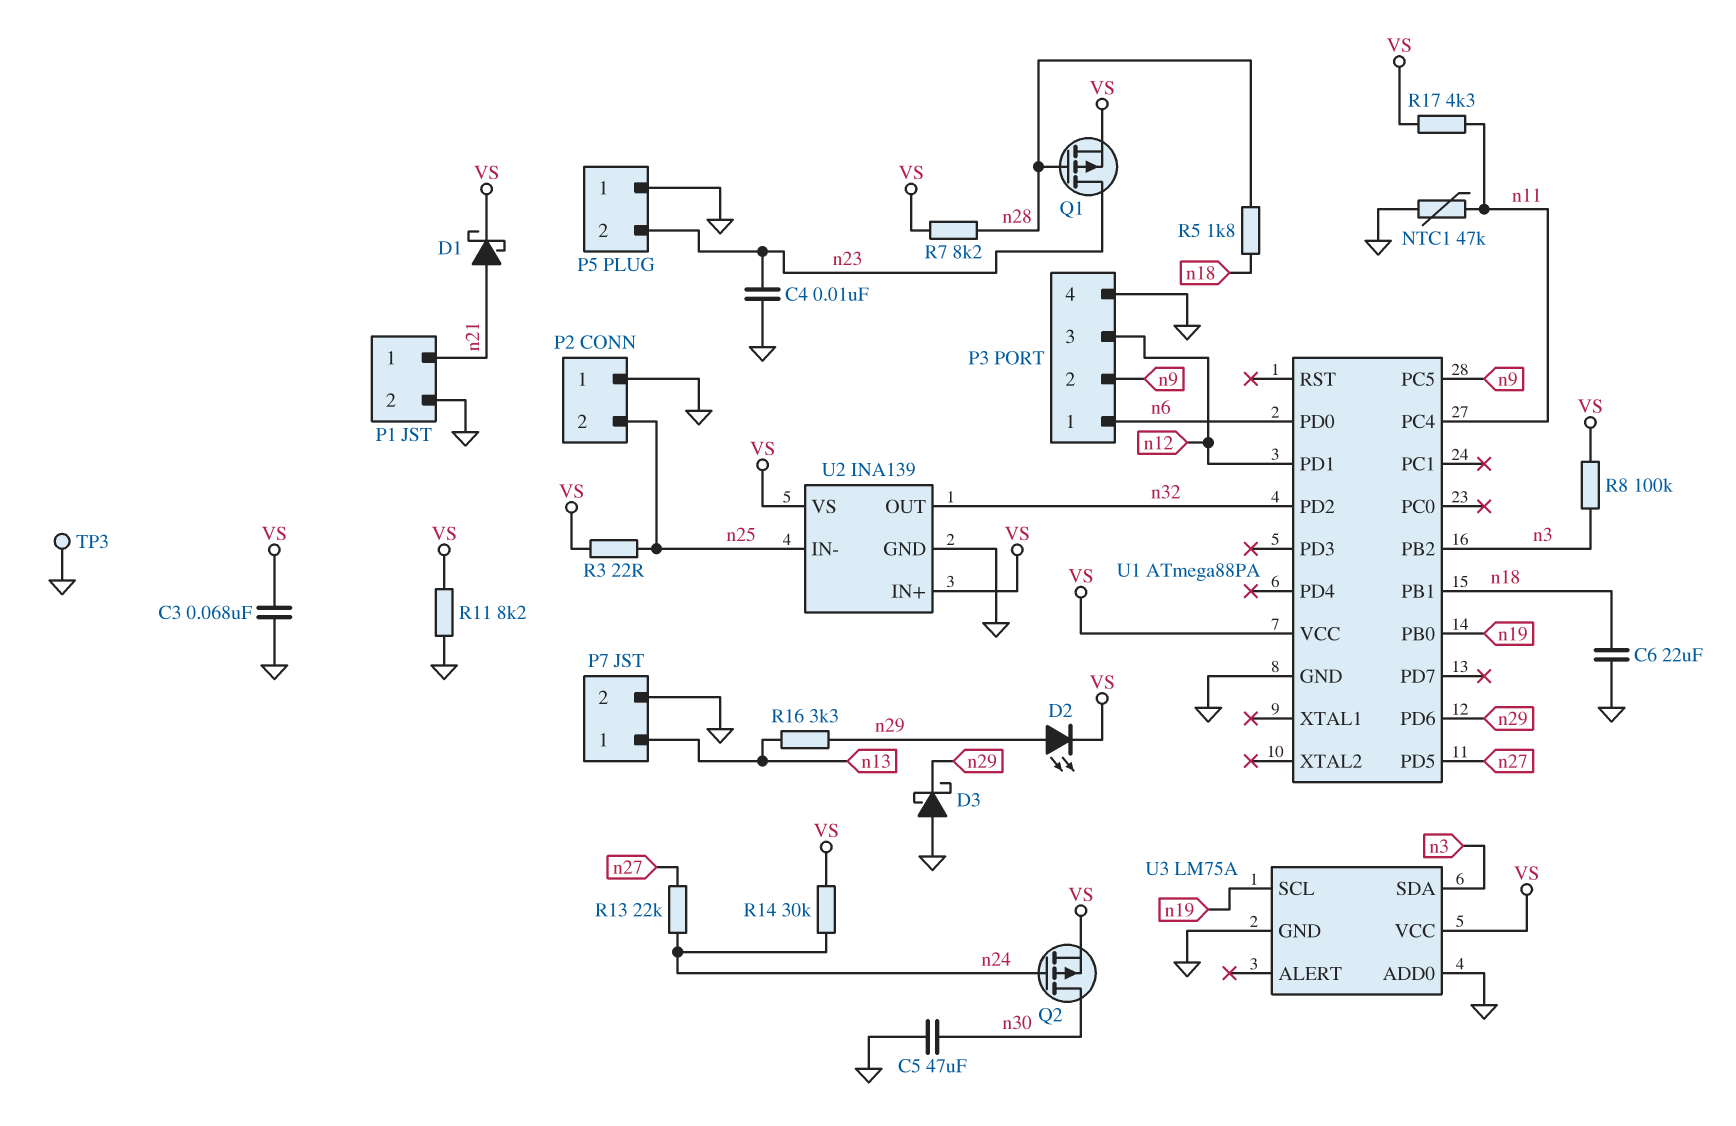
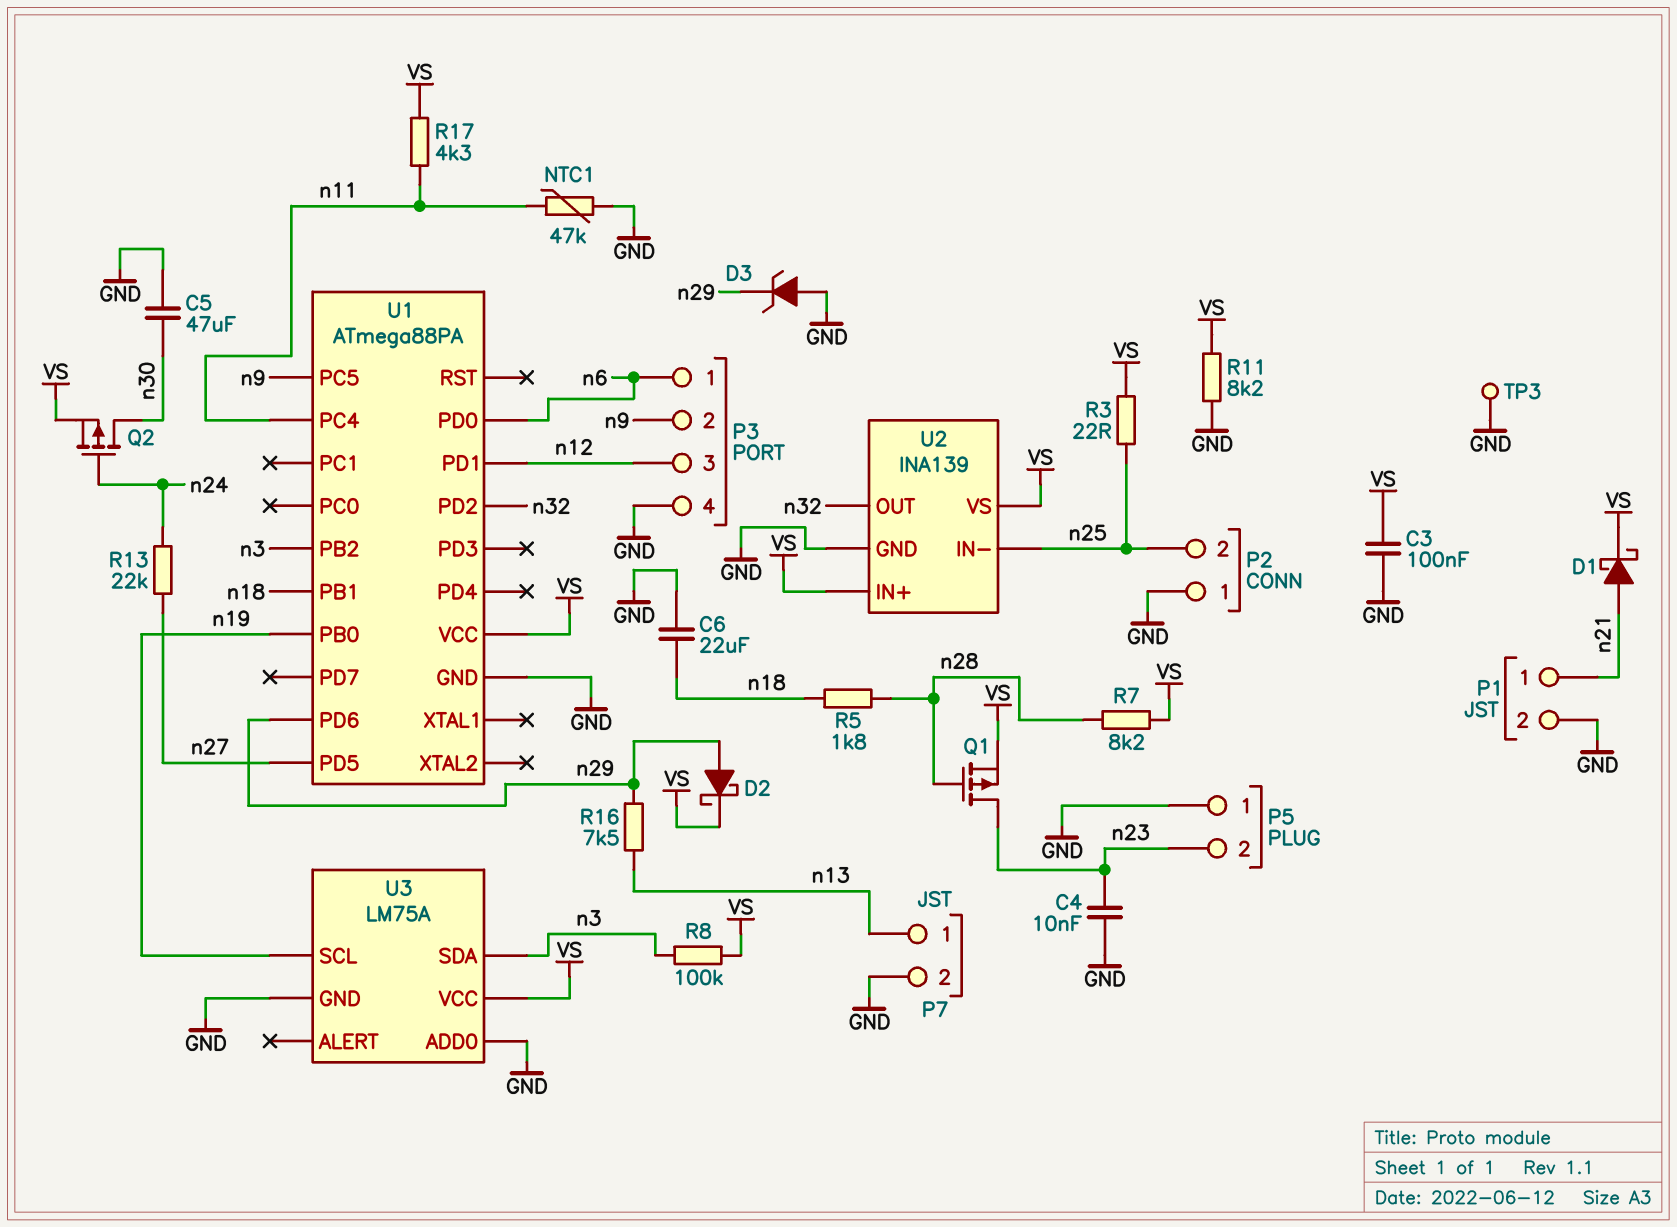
C3: 68nF (GND, VS) -> 100nF (GND, VS)
D2: LED (A n29, K VS) -> schottky (A n29, K VS)
D3: schottky (A GND, K n29) -> zener (A GND, K n29)
R14: 30k (VS, n24) -> none
R16: 3.3k (n13, n29) -> 7.5k (n13, n29)

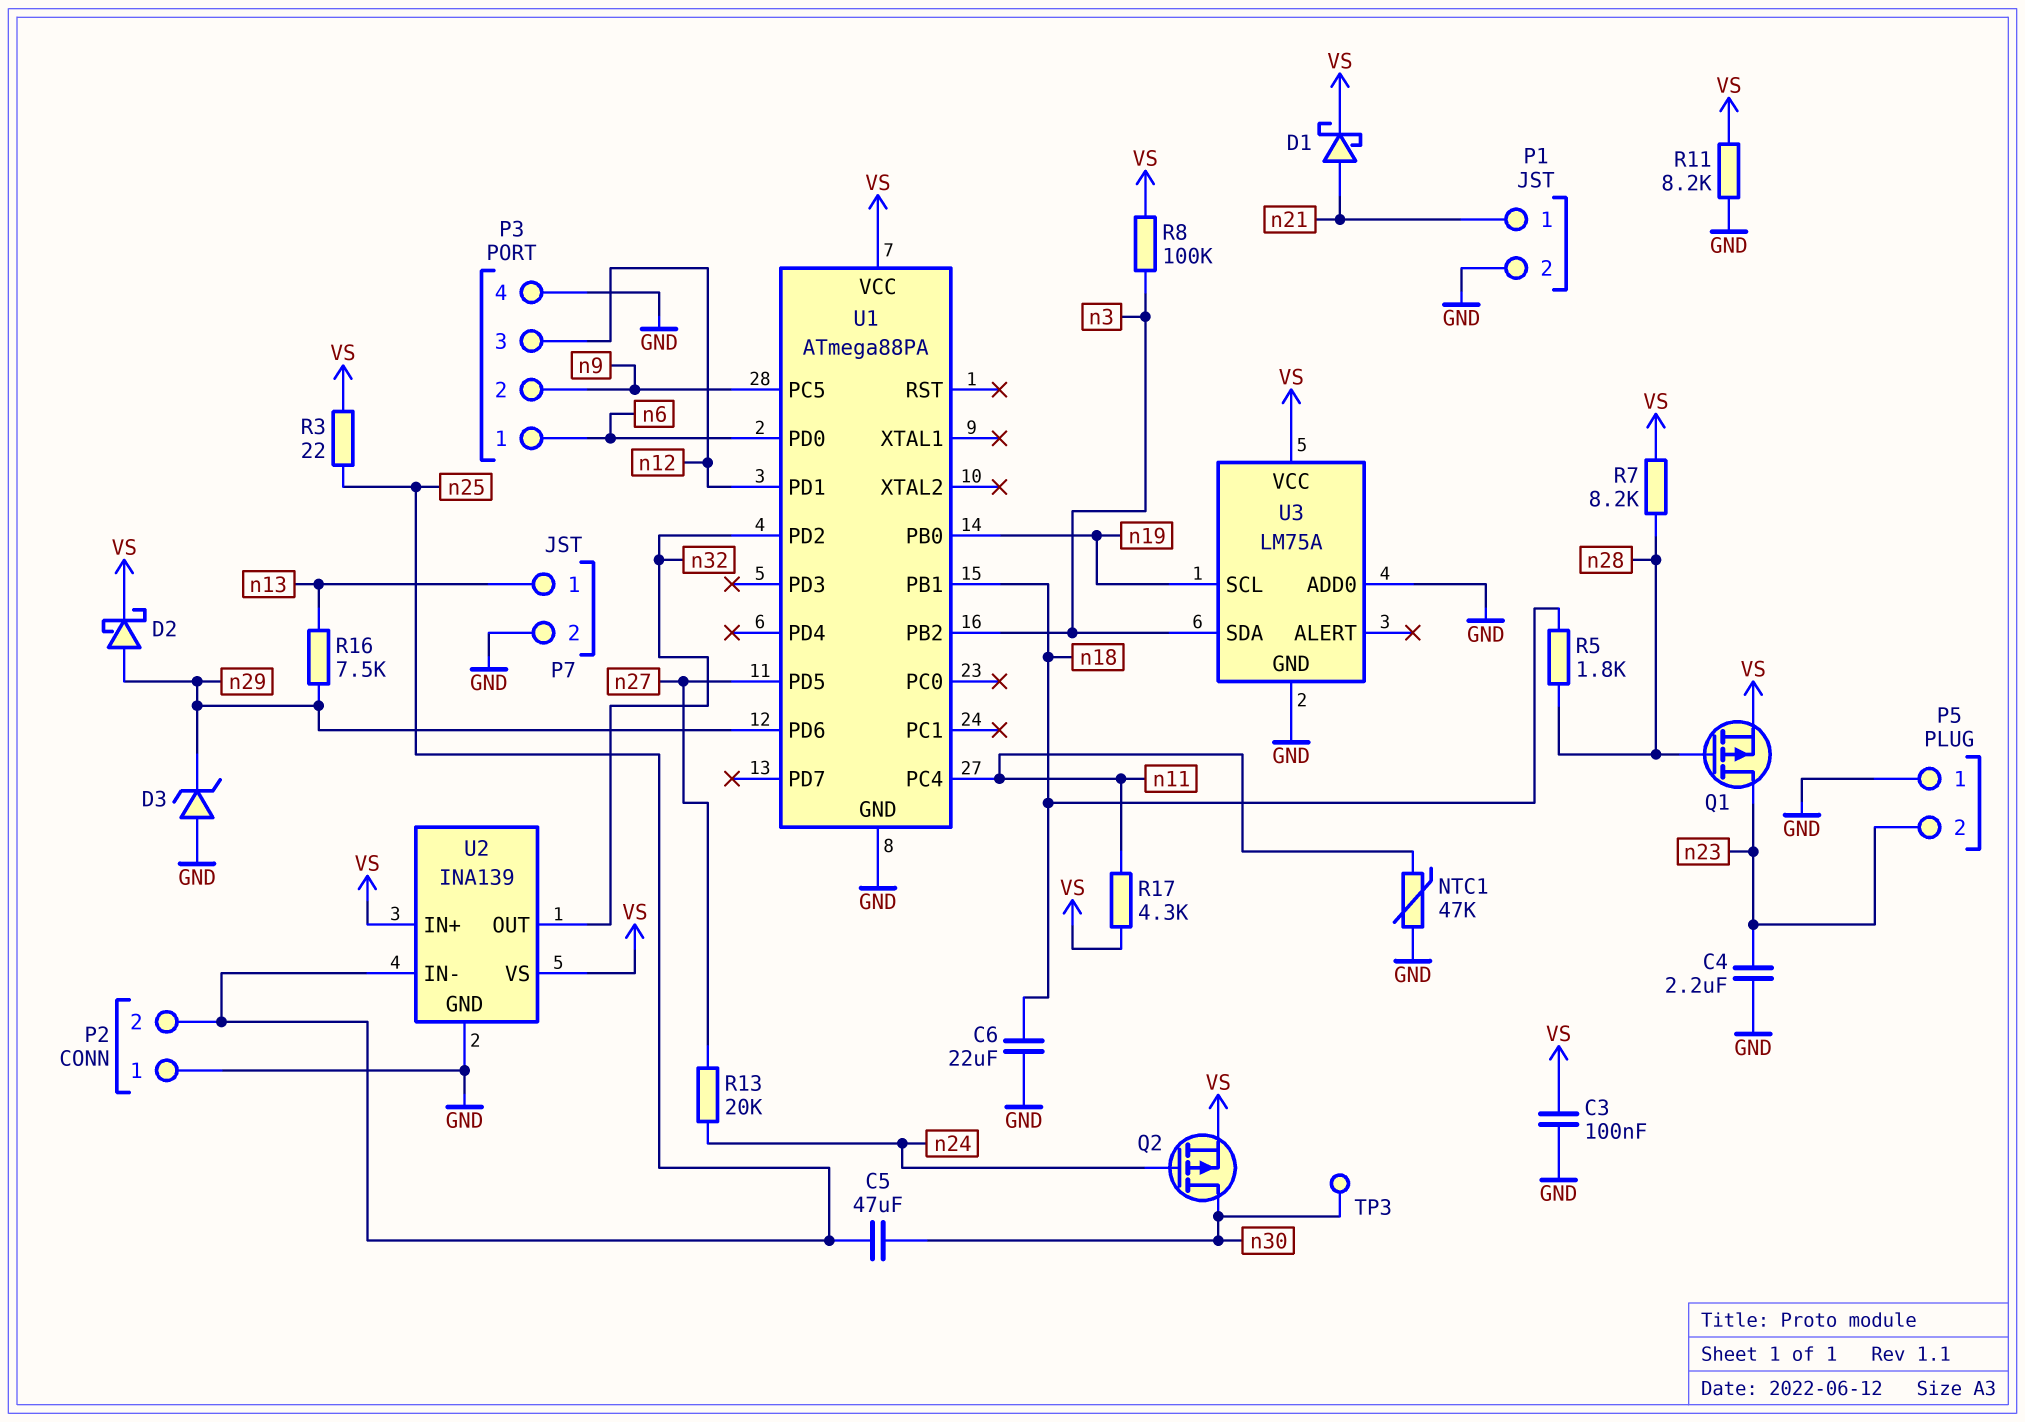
C4: 10nF (GND, n23) -> 2.2uF (GND, n23)
C5: 47uF (GND, n30) -> 47uF (n25, n30)
R13: 22k (n24, n27) -> 20k (n24, n27)
TP3: test point (GND) -> test point (n30)

